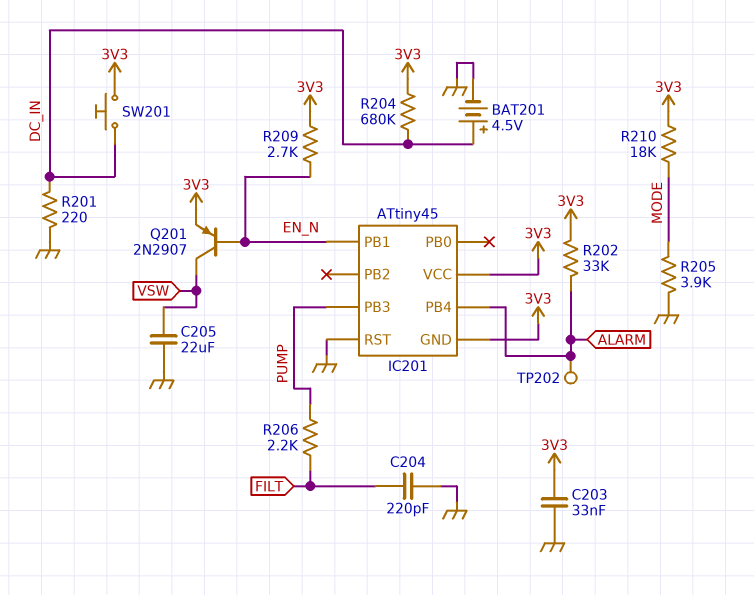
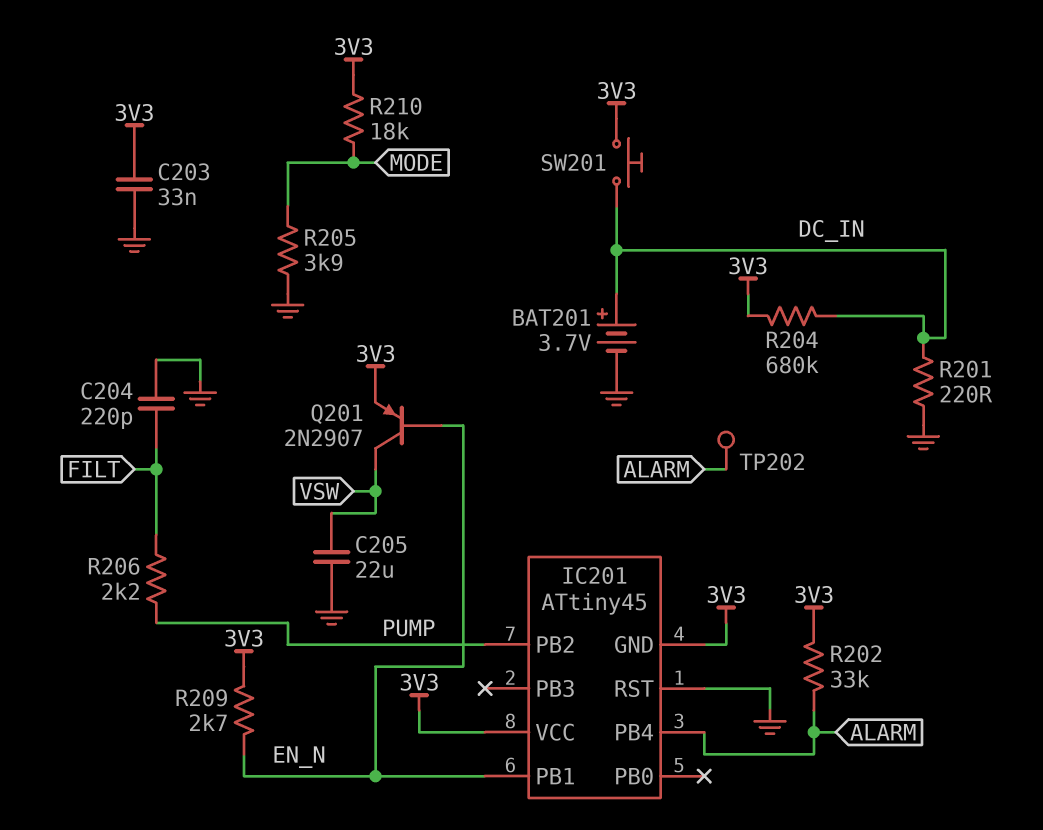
BAT201: 4.5V (plus DC_IN, minus GND) -> 3.7V (plus DC_IN, minus GND)
IC201 pin PB2: none -> PUMP
IC201 pin PB3: PUMP -> none

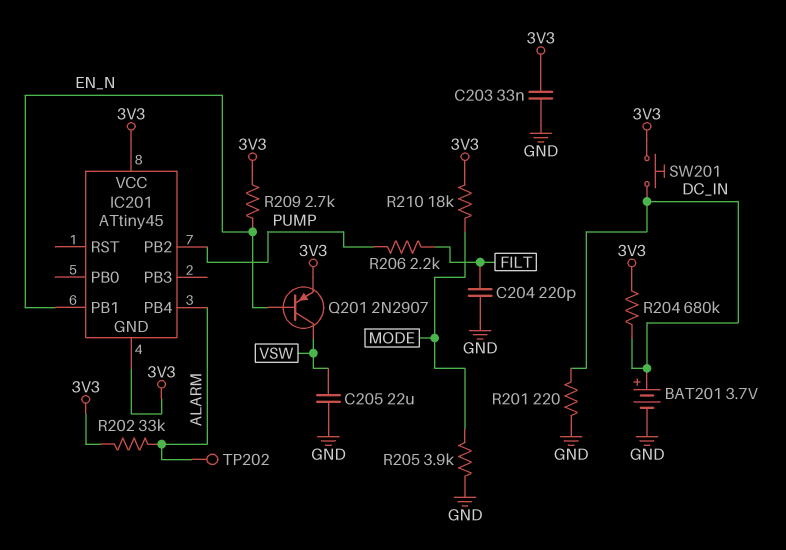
IC201 pin RST: GND -> none

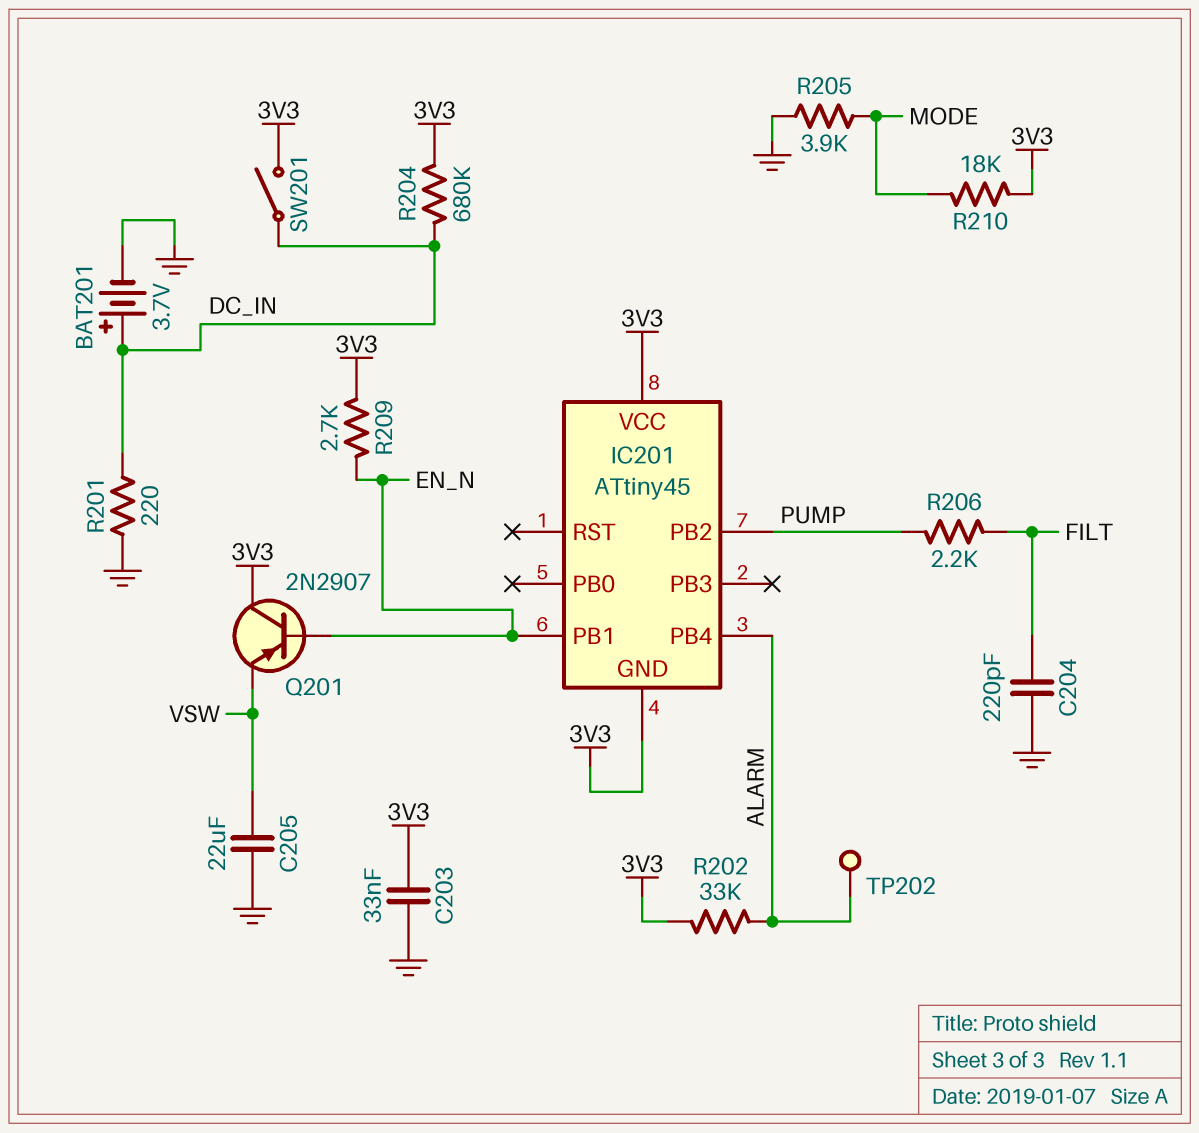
Q201: PNP 2N2907 (B EN_N, C VSW, E 3V3) -> PNP 2N2907 (B EN_N, C 3V3, E VSW)
SW201: button (3V3, DC_IN) -> switch (3V3, DC_IN)

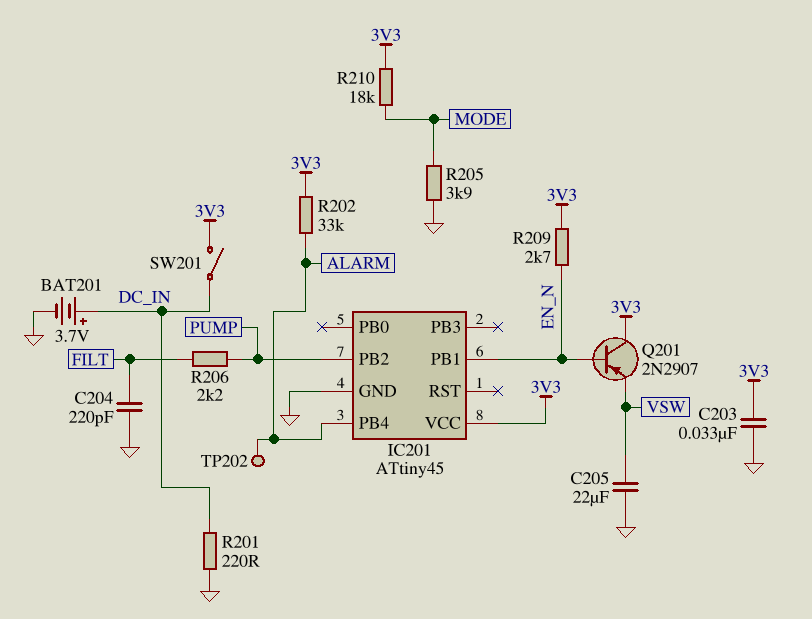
IC201 pin GND: 3V3 -> GND
R204: 680k (3V3, DC_IN) -> none

